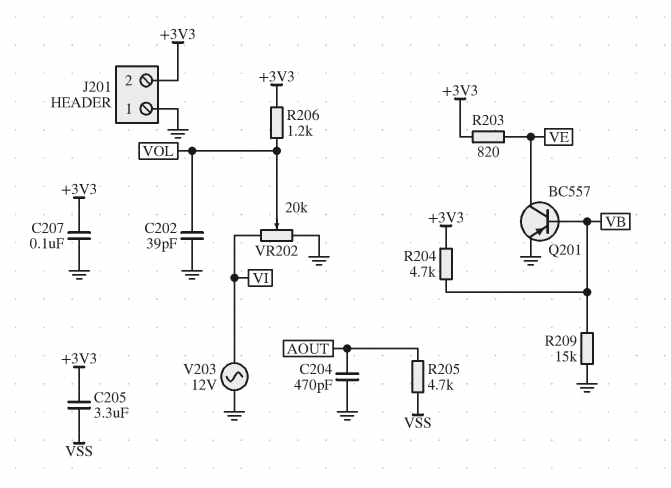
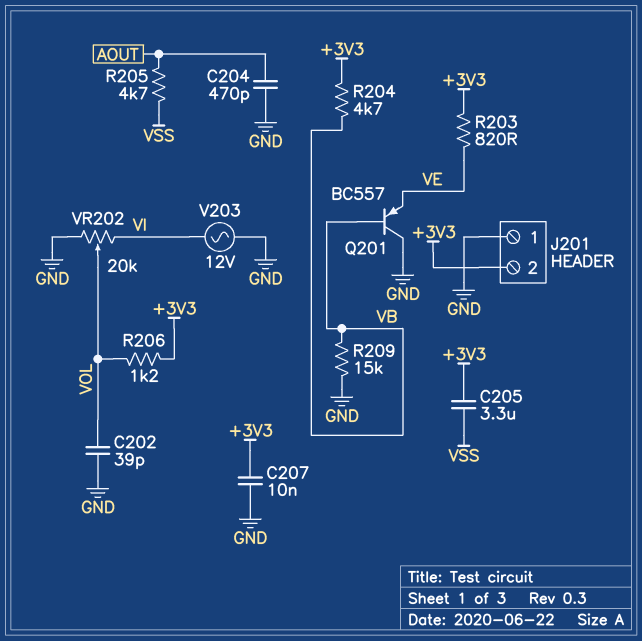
C207: 100nF (+3V3, GND) -> 10nF (+3V3, GND)
Q201: PNP BC557 (B VB, C VE, E GND) -> PNP BC557 (B VB, C GND, E VE)

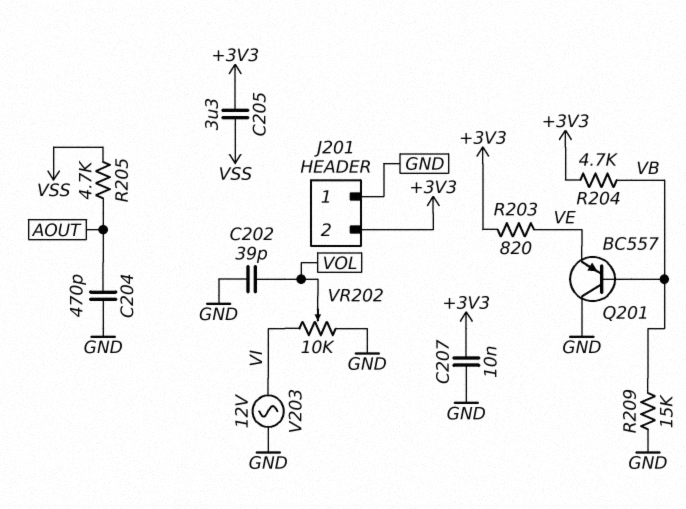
R206: 1.2k (+3V3, VOL) -> none
VR202: 20k (GND, VI, wiper VOL) -> 10k (GND, VI, wiper VOL)

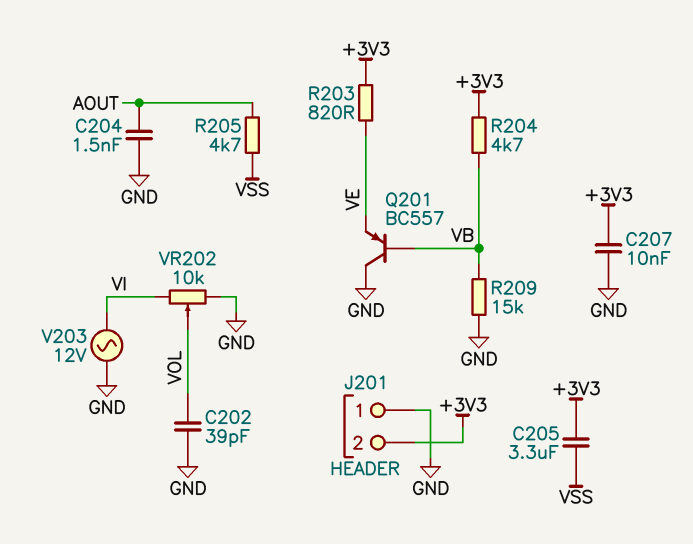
C204: 470pF (AOUT, GND) -> 1.5nF (AOUT, GND)

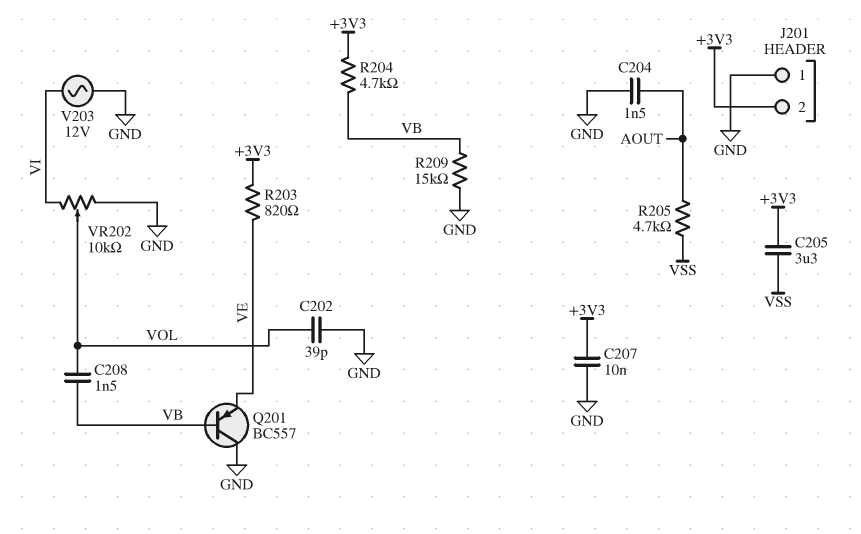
C208: none -> 1.5nF (VB, VOL)

